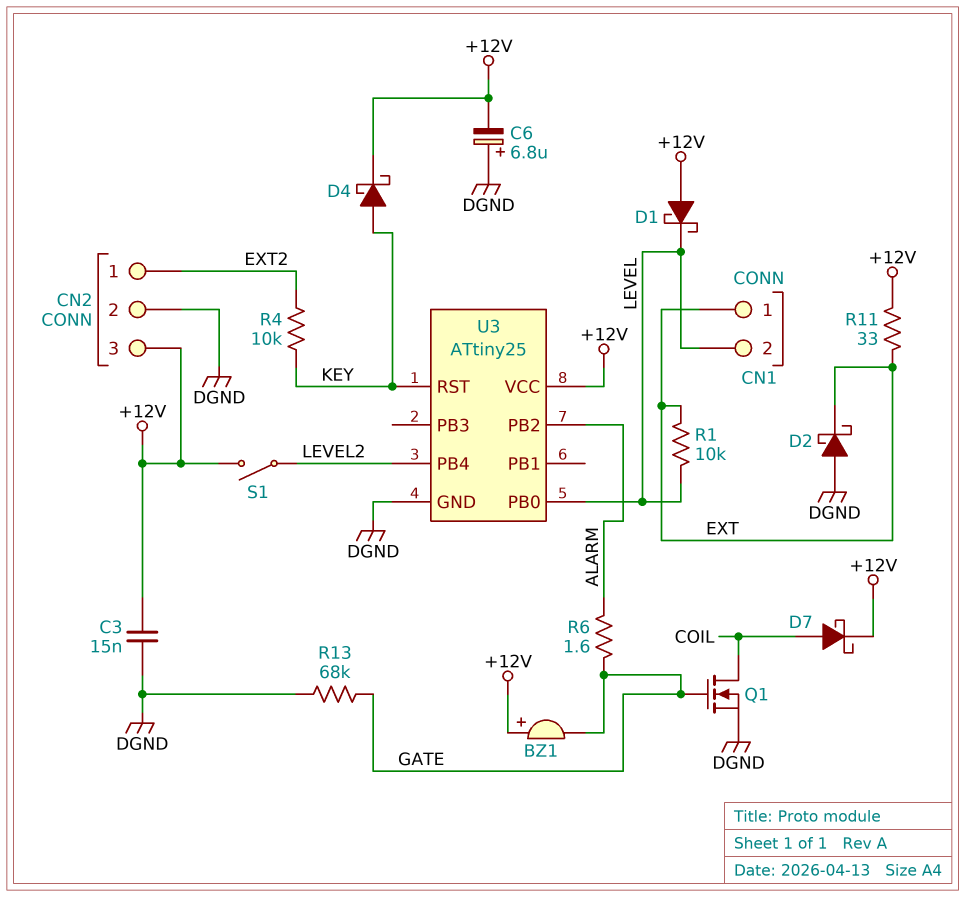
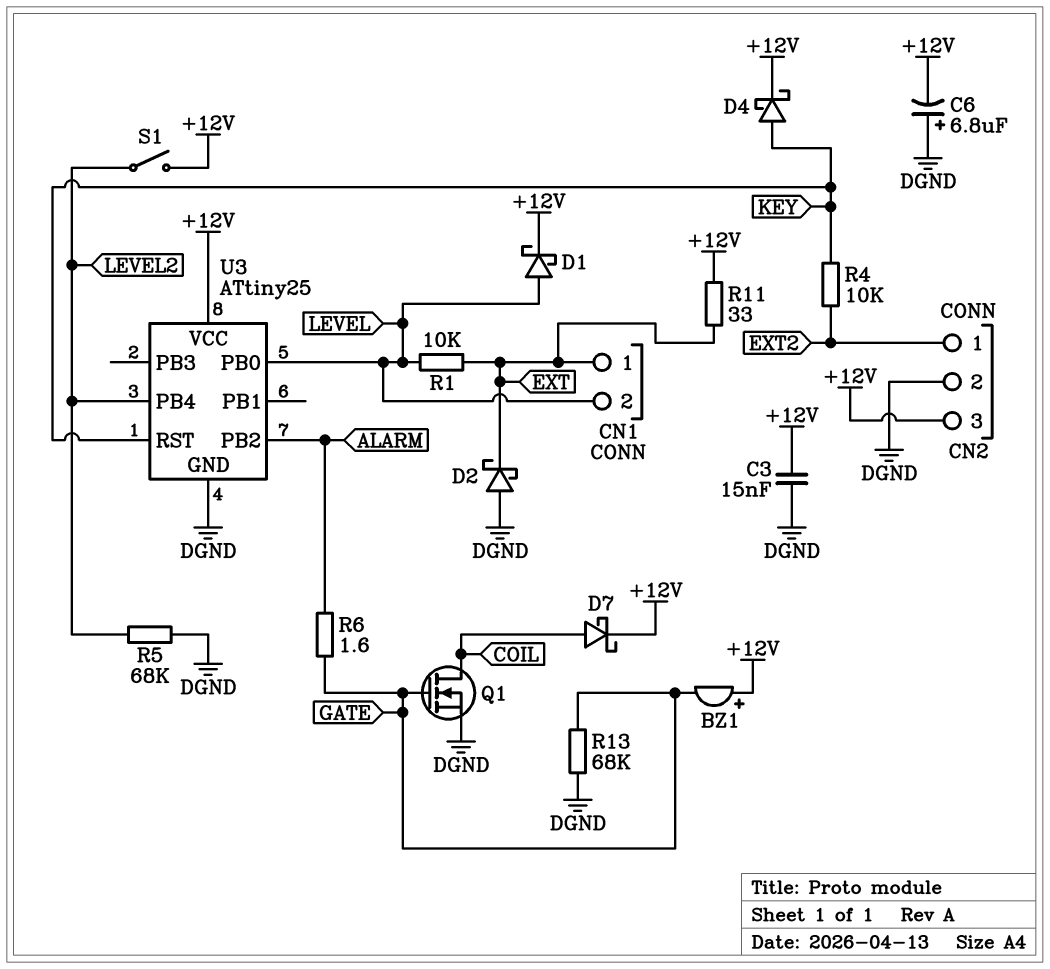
D1: schottky (A +12V, K LEVEL) -> schottky (A LEVEL, K +12V)
R5: none -> 68k (DGND, LEVEL2)

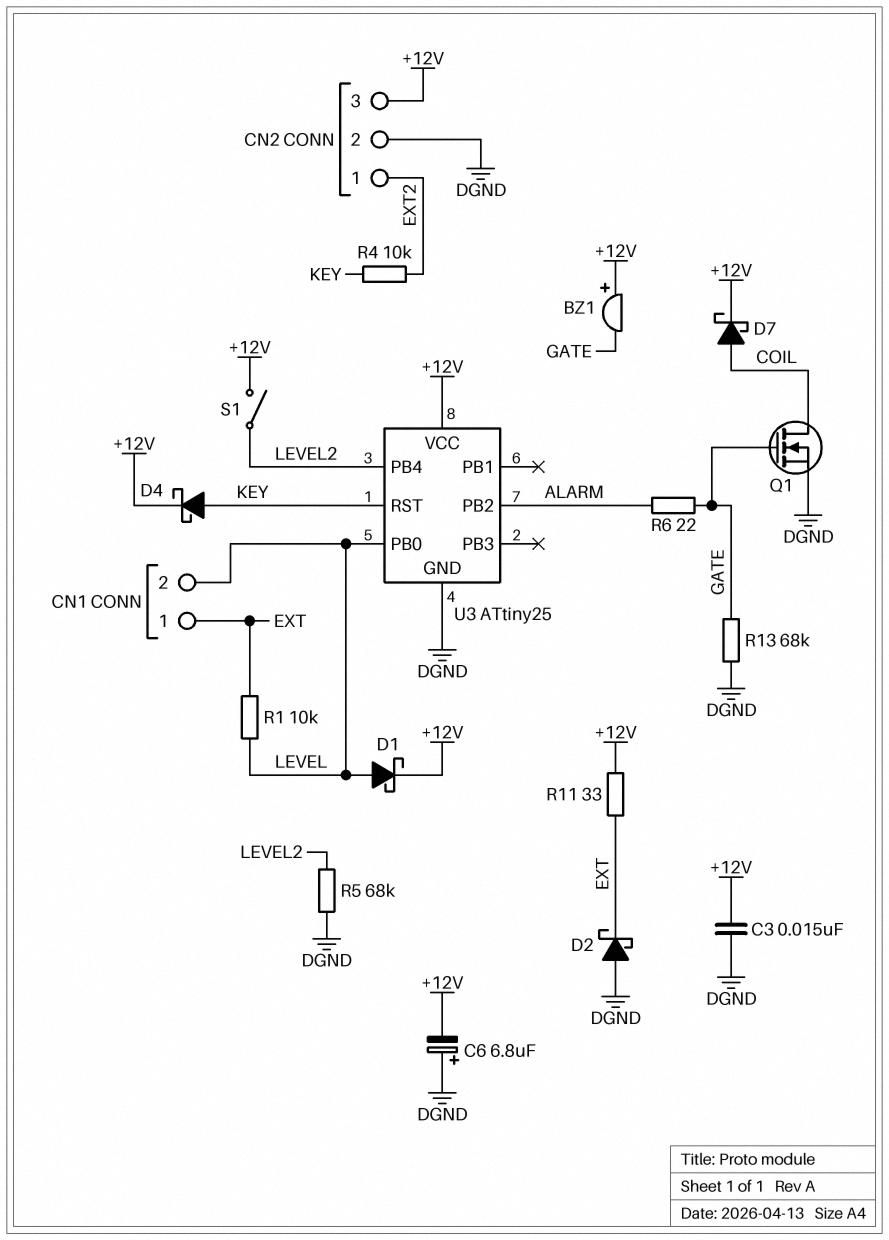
R6: 1.6 (ALARM, GATE) -> 22 (ALARM, GATE)

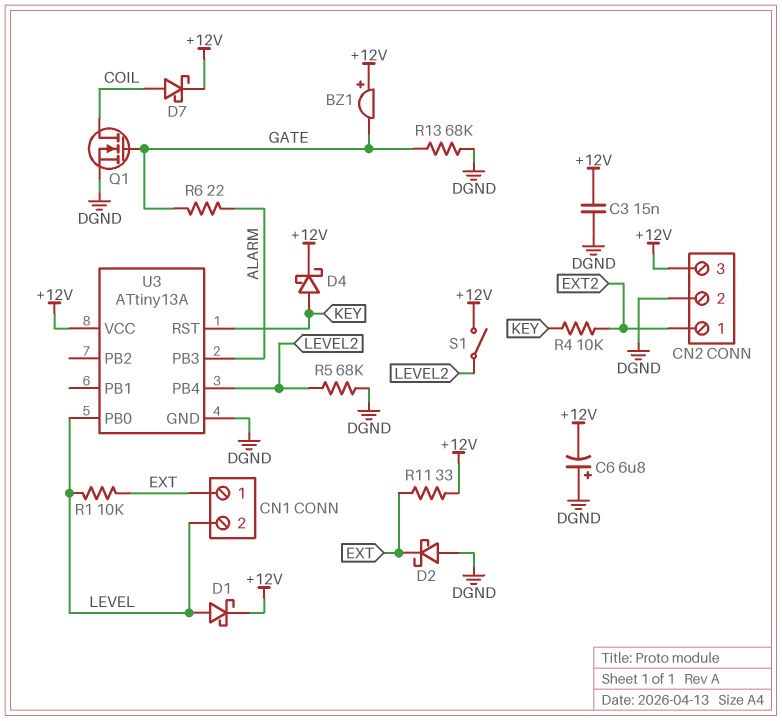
U3: ATtiny25 -> ATtiny13A
U3 pin PB2: ALARM -> none
U3 pin PB3: none -> ALARM

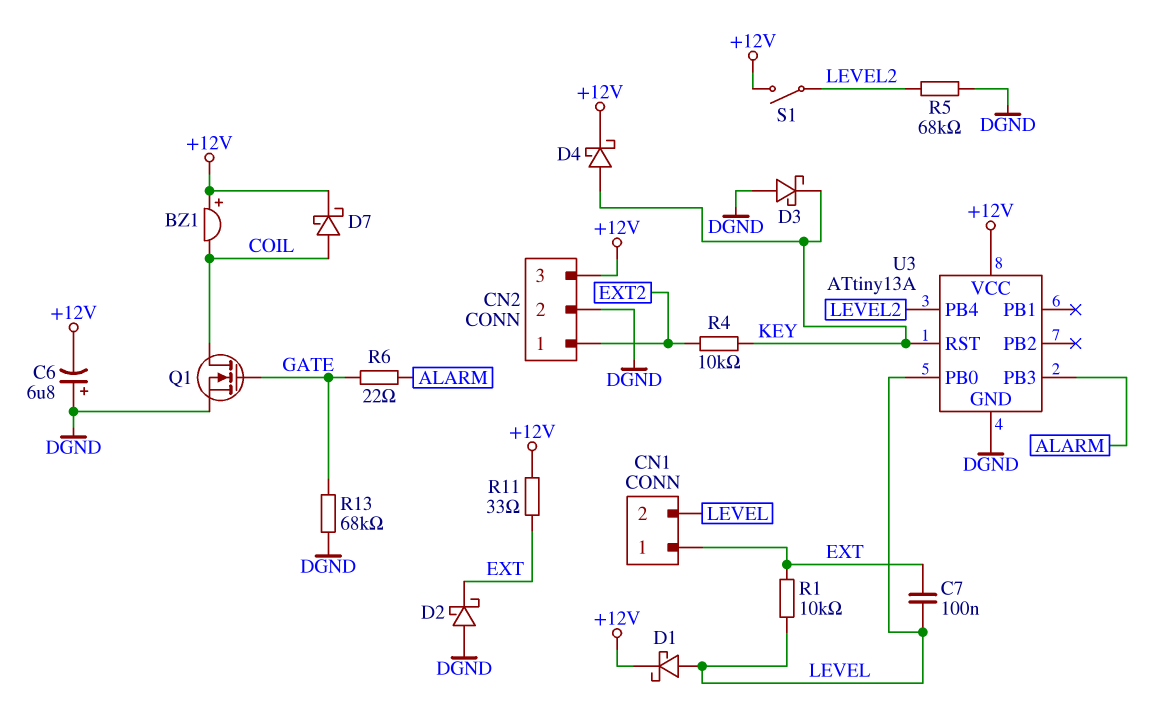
BZ1: buzzer (plus +12V, minus GATE) -> buzzer (plus +12V, minus COIL)
C3: 15nF (+12V, DGND) -> none
C7: none -> 100nF (EXT, LEVEL)
D3: none -> schottky (A DGND, K KEY)

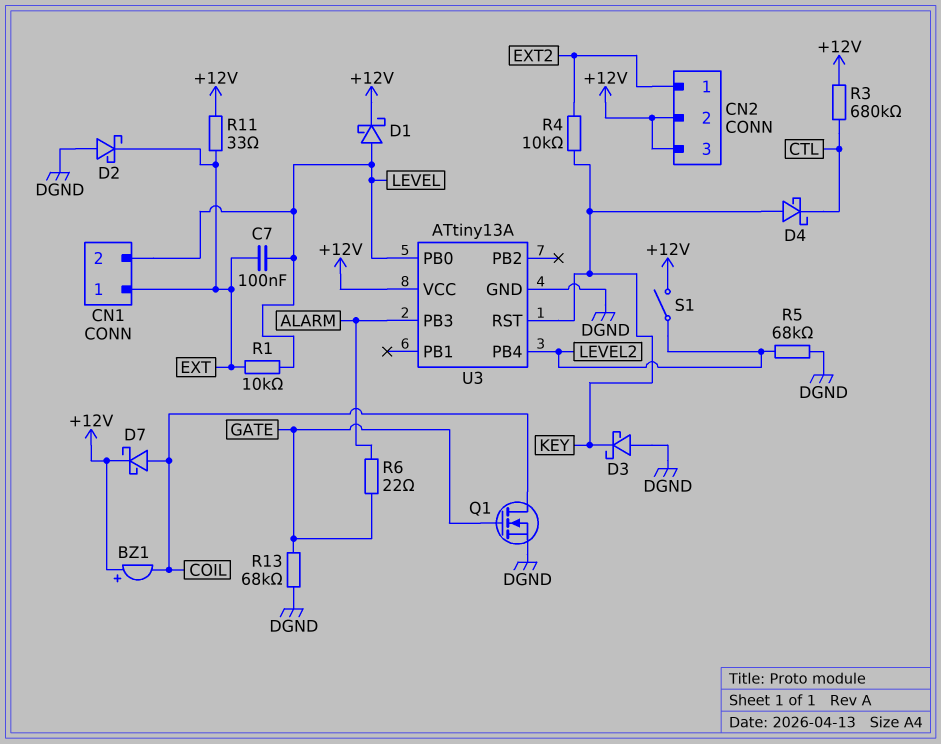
C6: 6.8uF (plus DGND, minus +12V) -> none
CN2 pin 2: DGND -> +12V
D4: schottky (A KEY, K +12V) -> schottky (A KEY, K CTL)
R3: none -> 680k (+12V, CTL)

